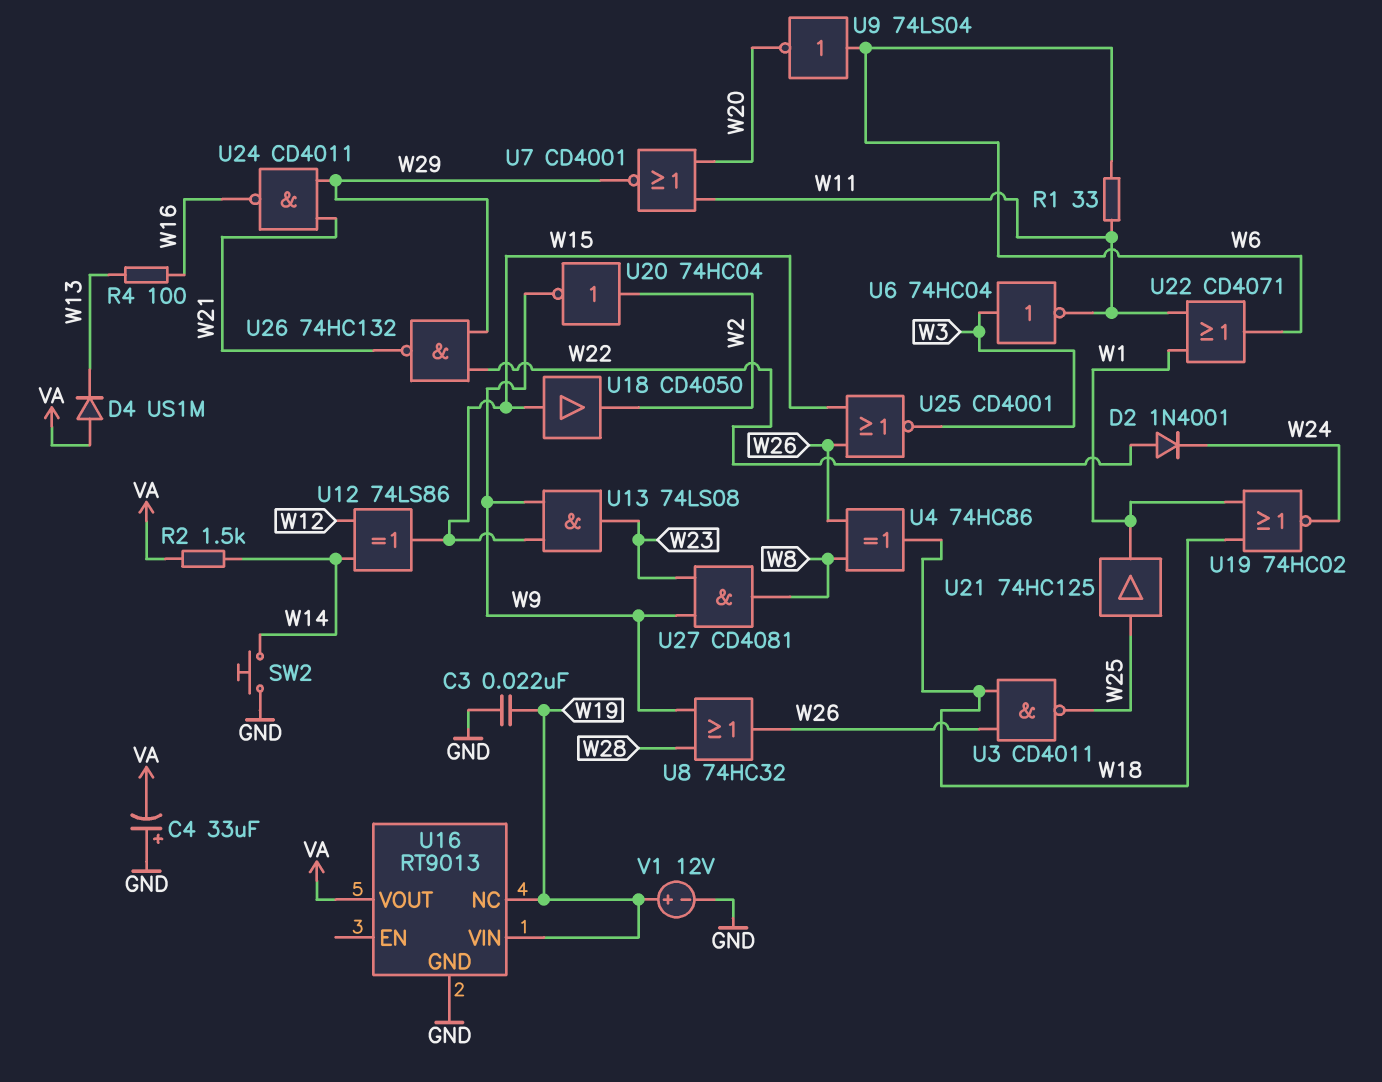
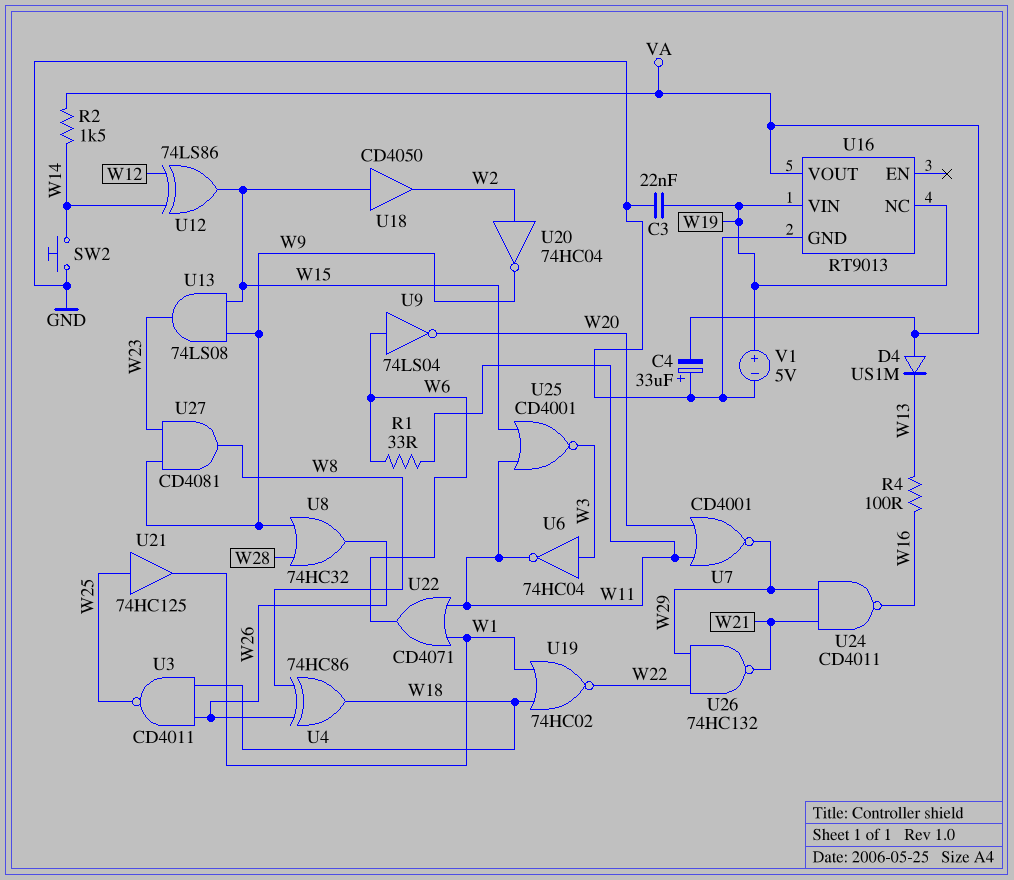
D2: diode 1N4001 (A W22, K W24) -> none
U19: NOR 74HC02 (in W1, in W18, out W24) -> NOR 74HC02 (in W1, in W18, out W22)
U25: NOR CD4001 (in W15, in W26, out W3) -> NOR CD4001 (in W11, in W15, out W3)
V1: 12V (plus W19, minus GND) -> 5V (plus W19, minus GND)

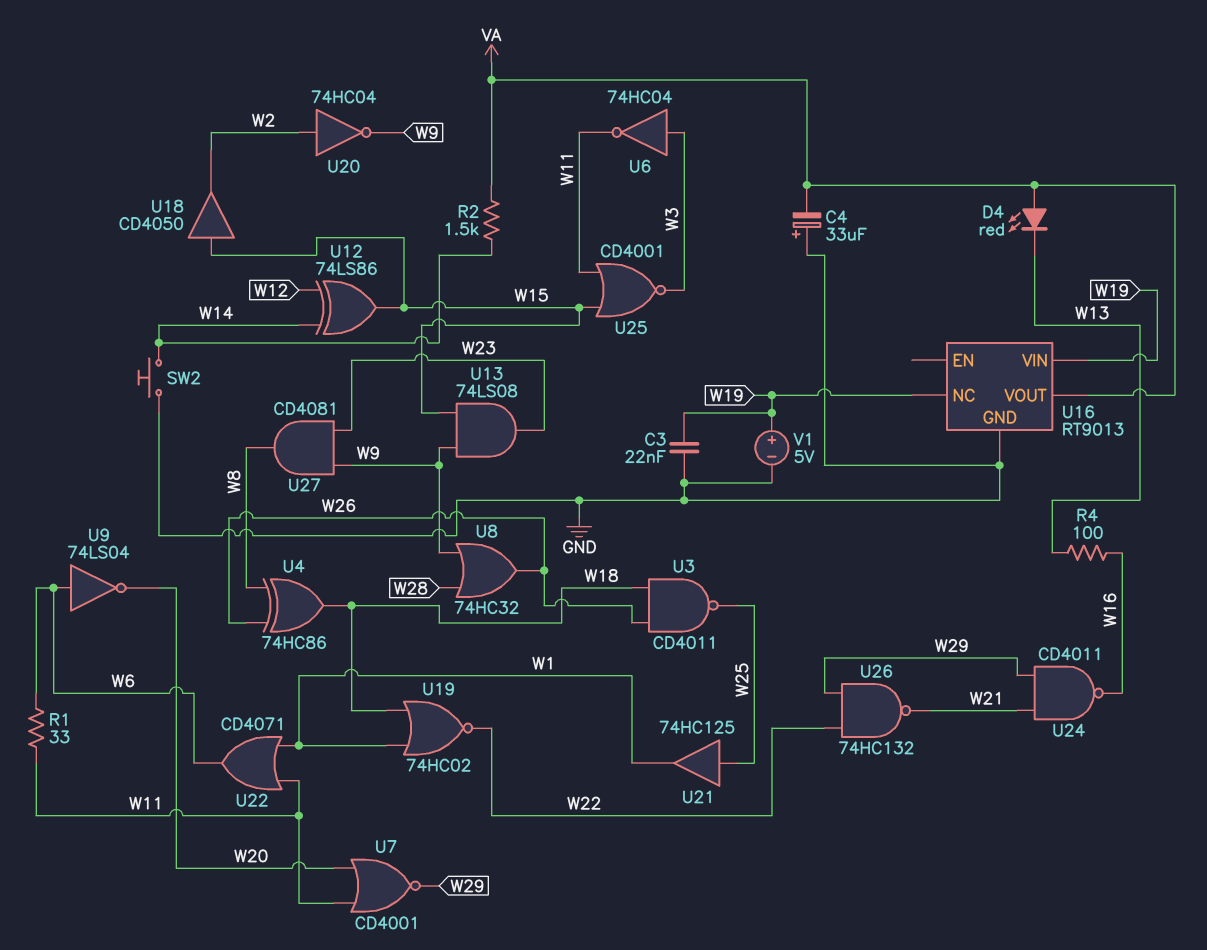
D4: diode US1M (A VA, K W13) -> LED red (A VA, K W13)

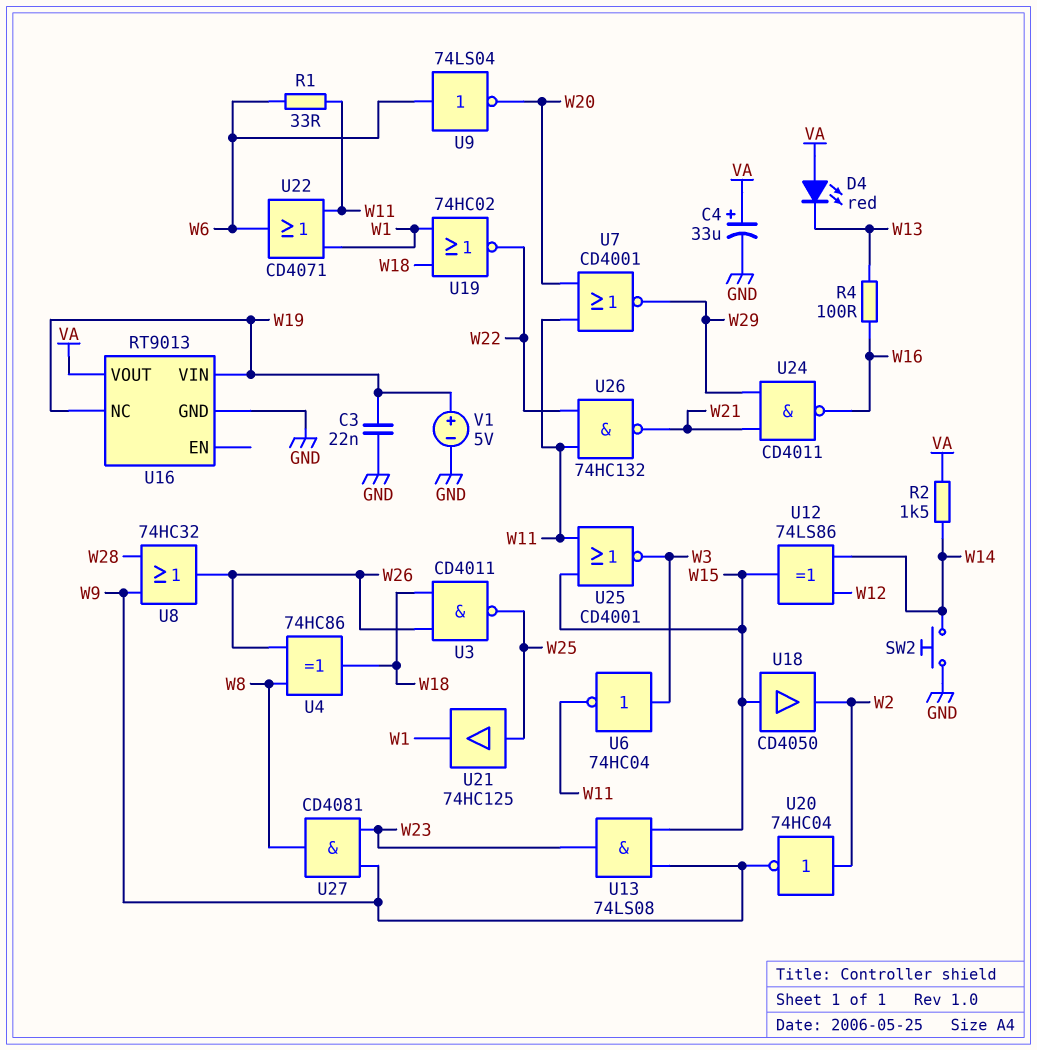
C4: 33uF (plus GND, minus VA) -> 33uF (plus VA, minus GND)
U26: NAND 74HC132 (in W22, in W29, out W21) -> NAND 74HC132 (in W11, in W22, out W21)

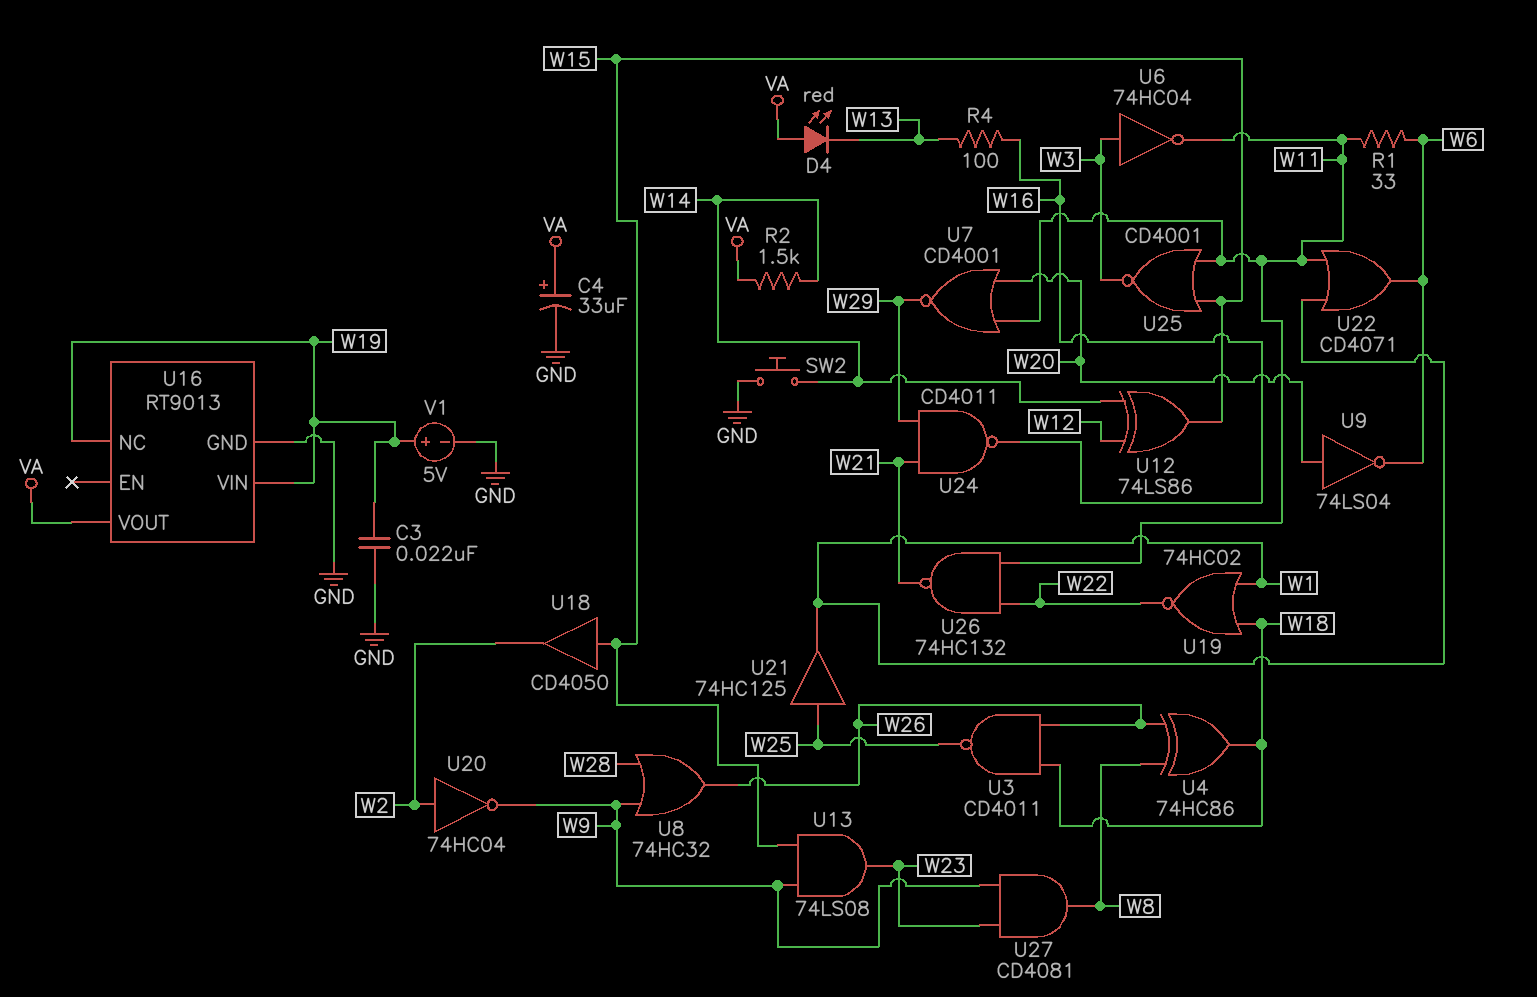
U9: NOT 74LS04 (in W6, out W20) -> NOT 74LS04 (in W20, out W6)

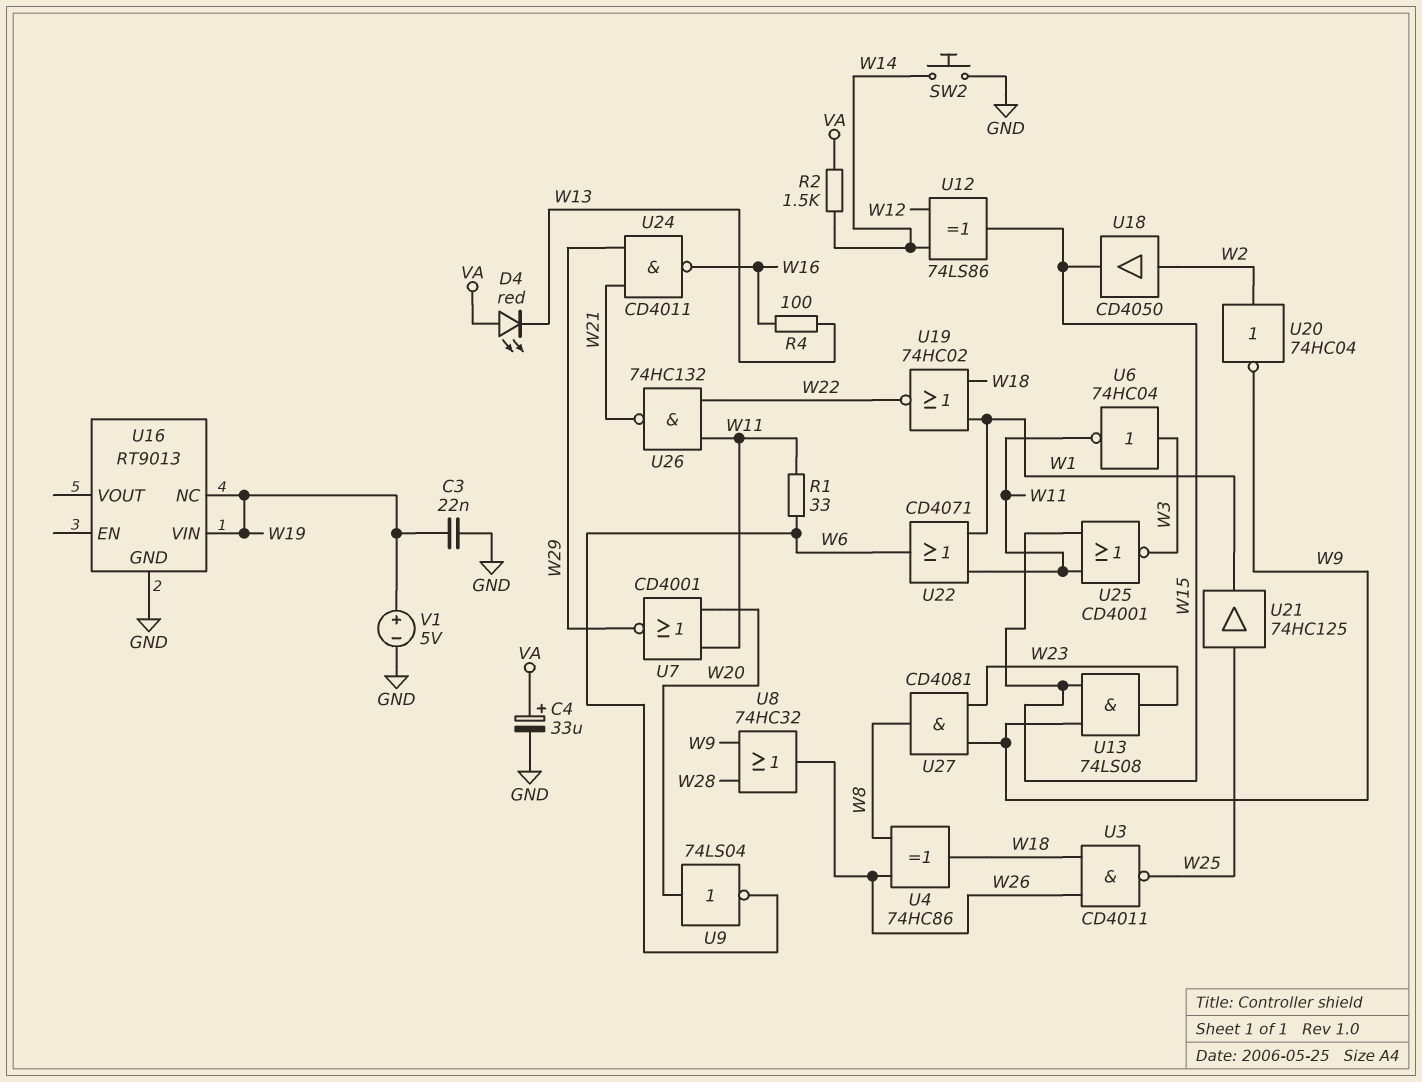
U16 pin VOUT: VA -> none
U18: buffer CD4050 (in W15, out W2) -> buffer CD4050 (in W2, out W15)

